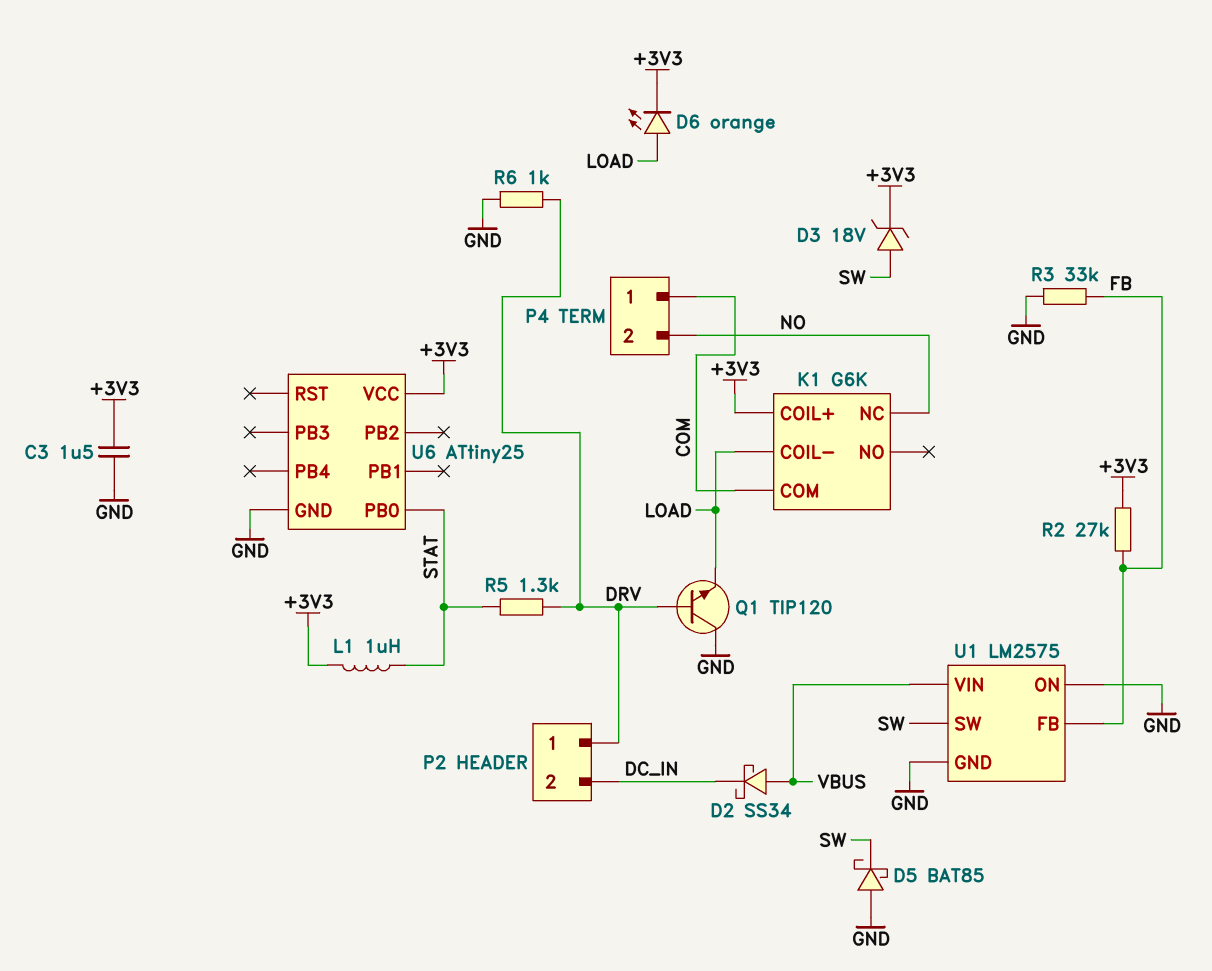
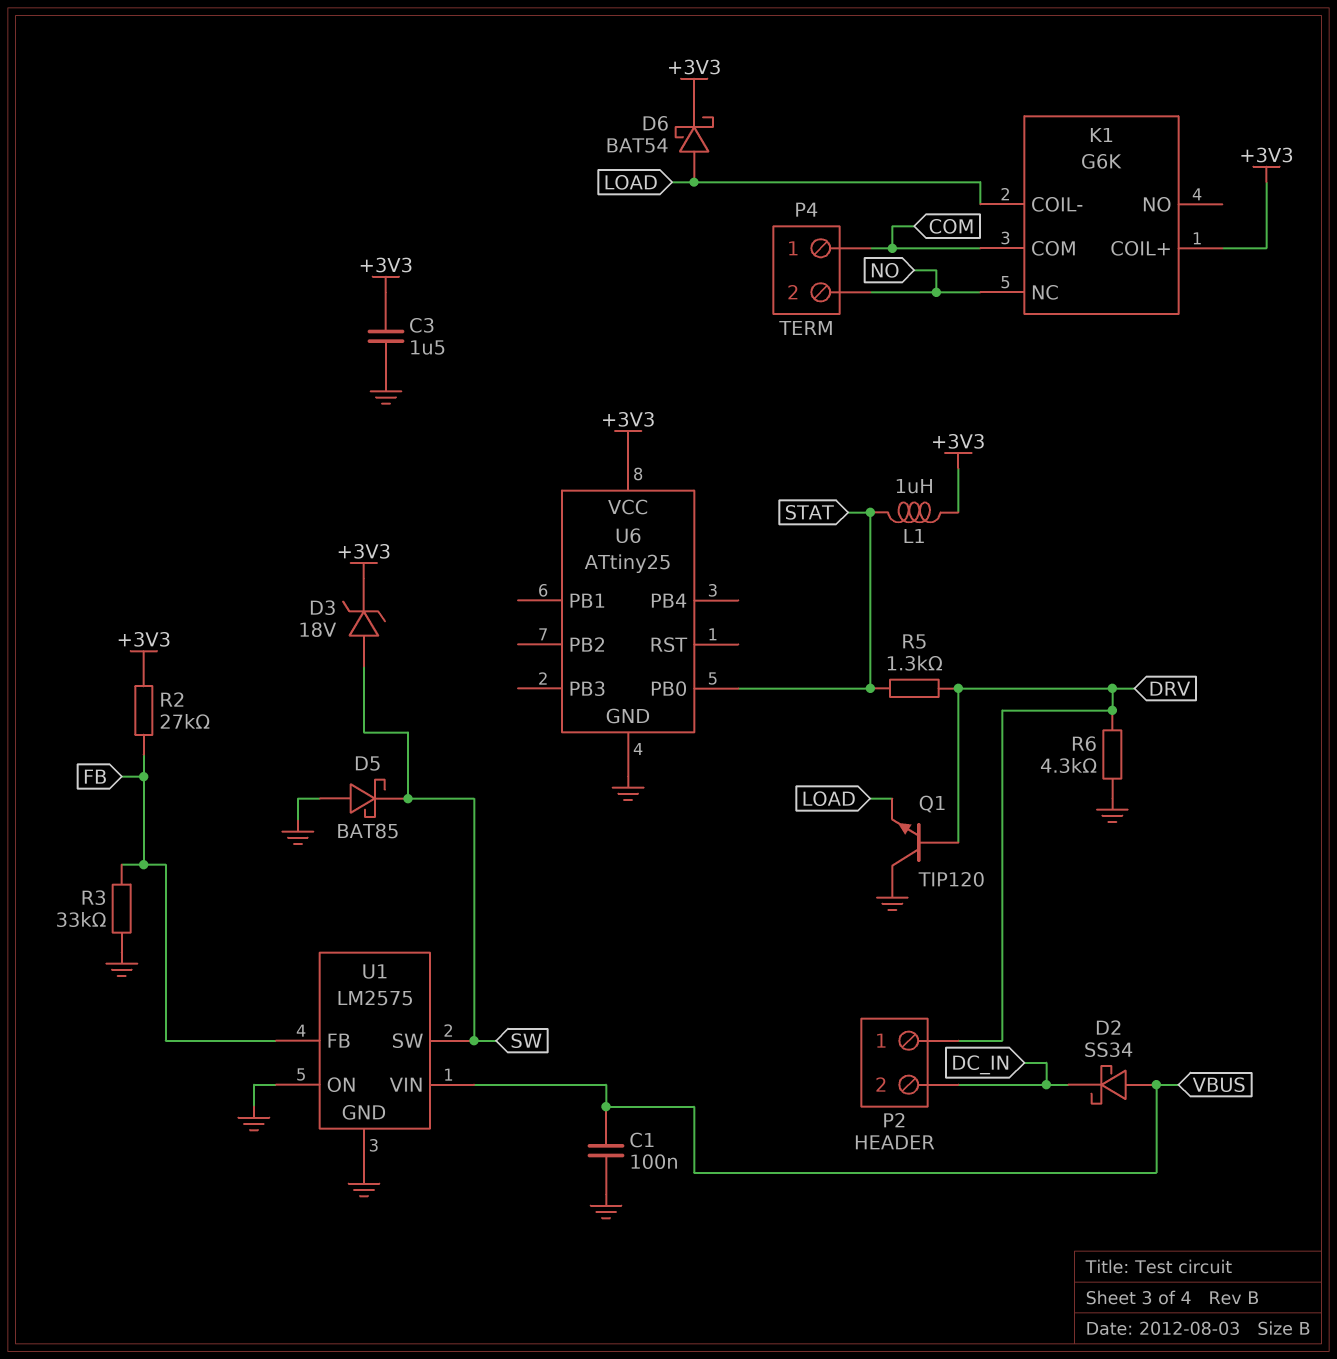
C1: none -> 100nF (GND, VBUS)
D6: LED orange (A LOAD, K +3V3) -> schottky BAT54 (A LOAD, K +3V3)
R6: 1k (DRV, GND) -> 4.3k (DRV, GND)

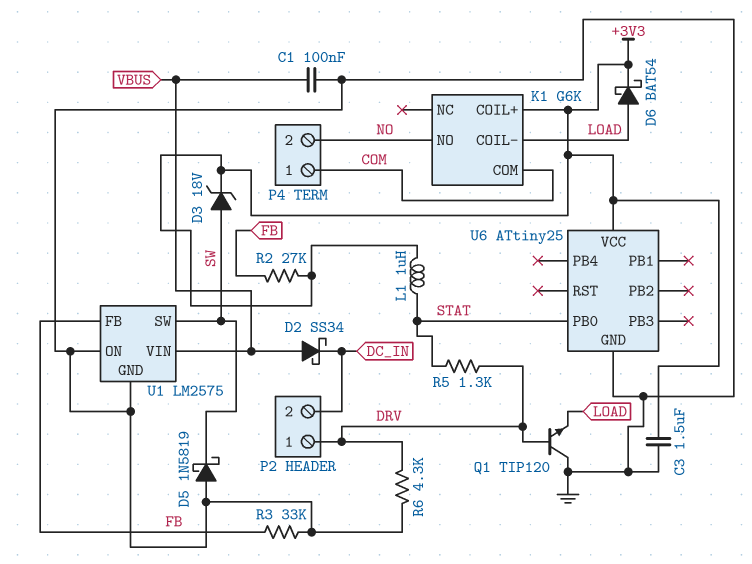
D5: schottky BAT85 (A GND, K SW) -> schottky 1N5819 (A GND, K SW)
K1 pin NC: NO -> none
K1 pin NO: none -> NO

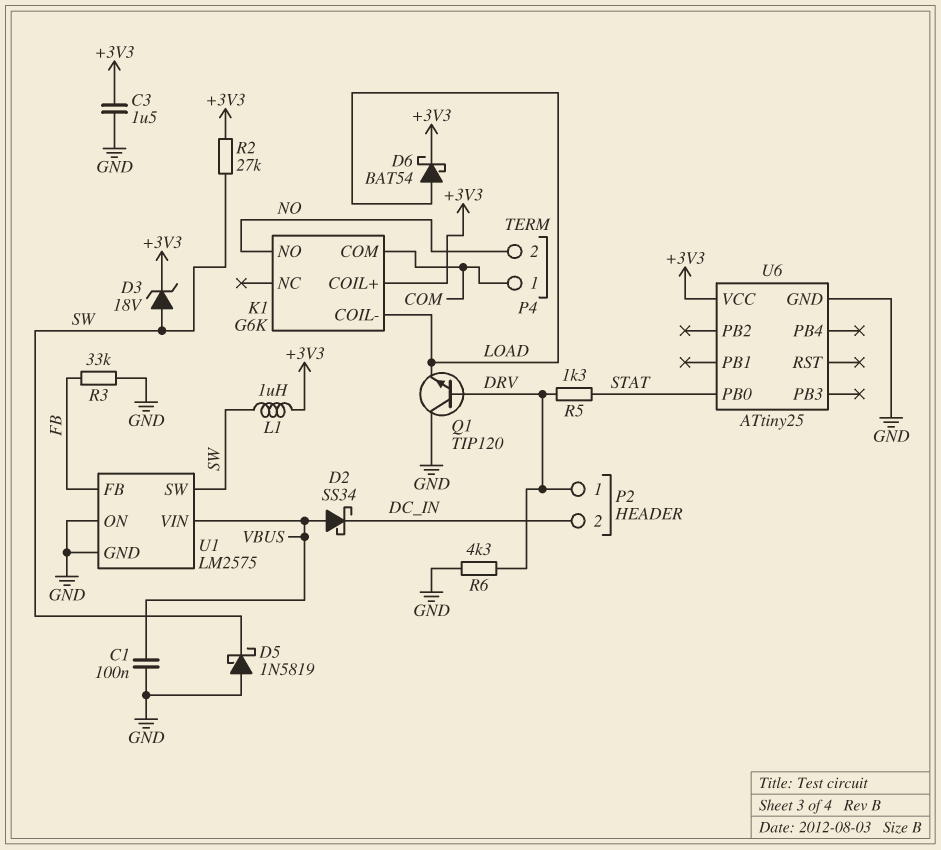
L1: 1uH (+3V3, STAT) -> 1uH (+3V3, SW)
R2: 27k (+3V3, FB) -> 27k (+3V3, SW)

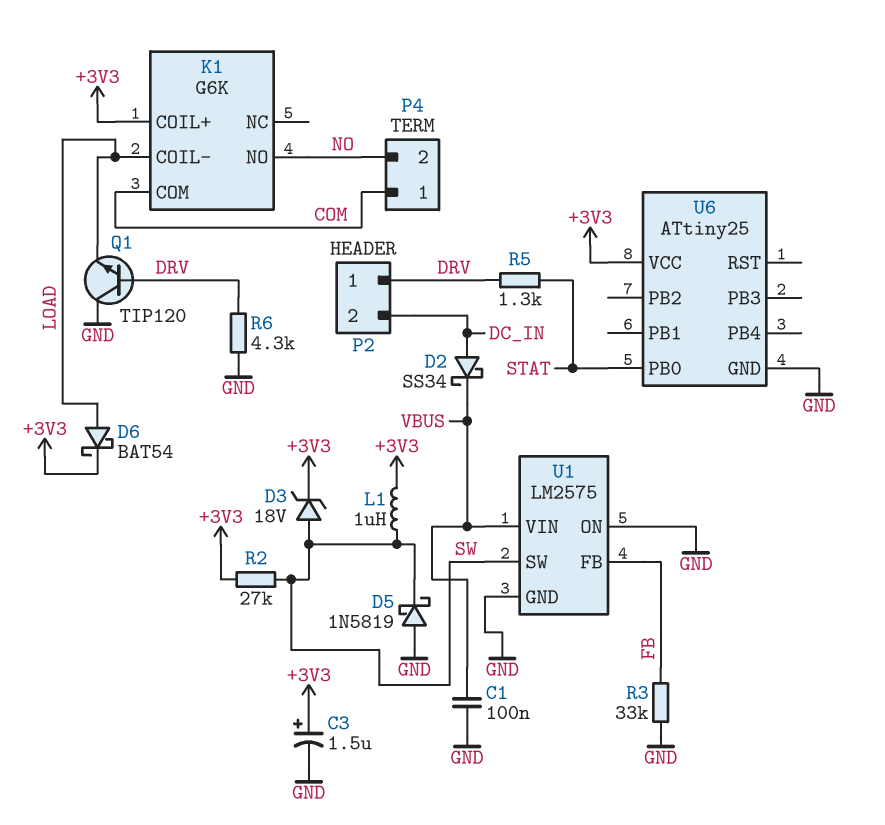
C3: 1.5uF (+3V3, GND) -> 1.5uF (plus +3V3, minus GND)
D2: schottky SS34 (A VBUS, K DC_IN) -> schottky SS34 (A DC_IN, K VBUS)

